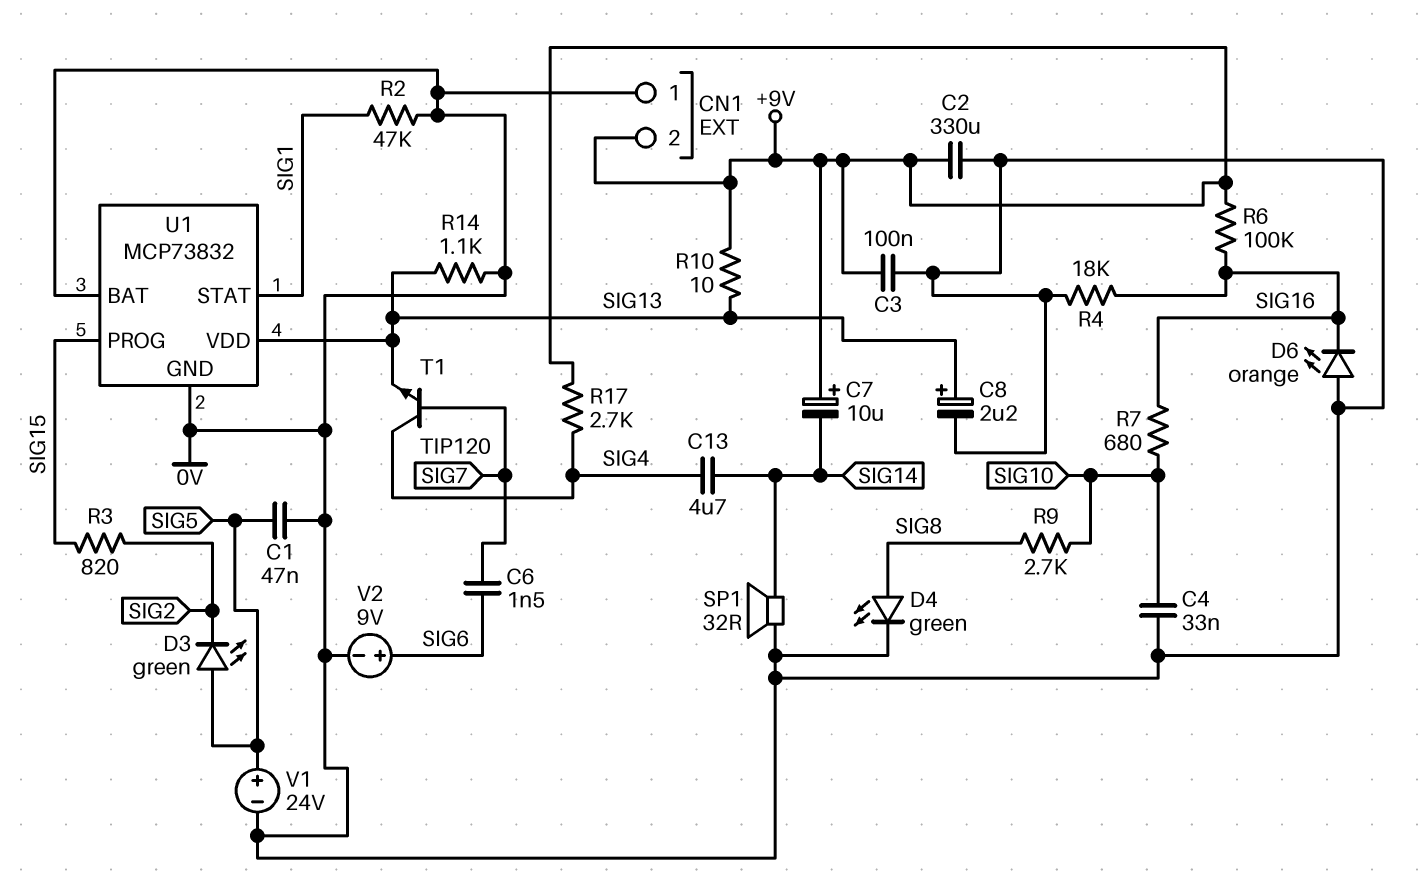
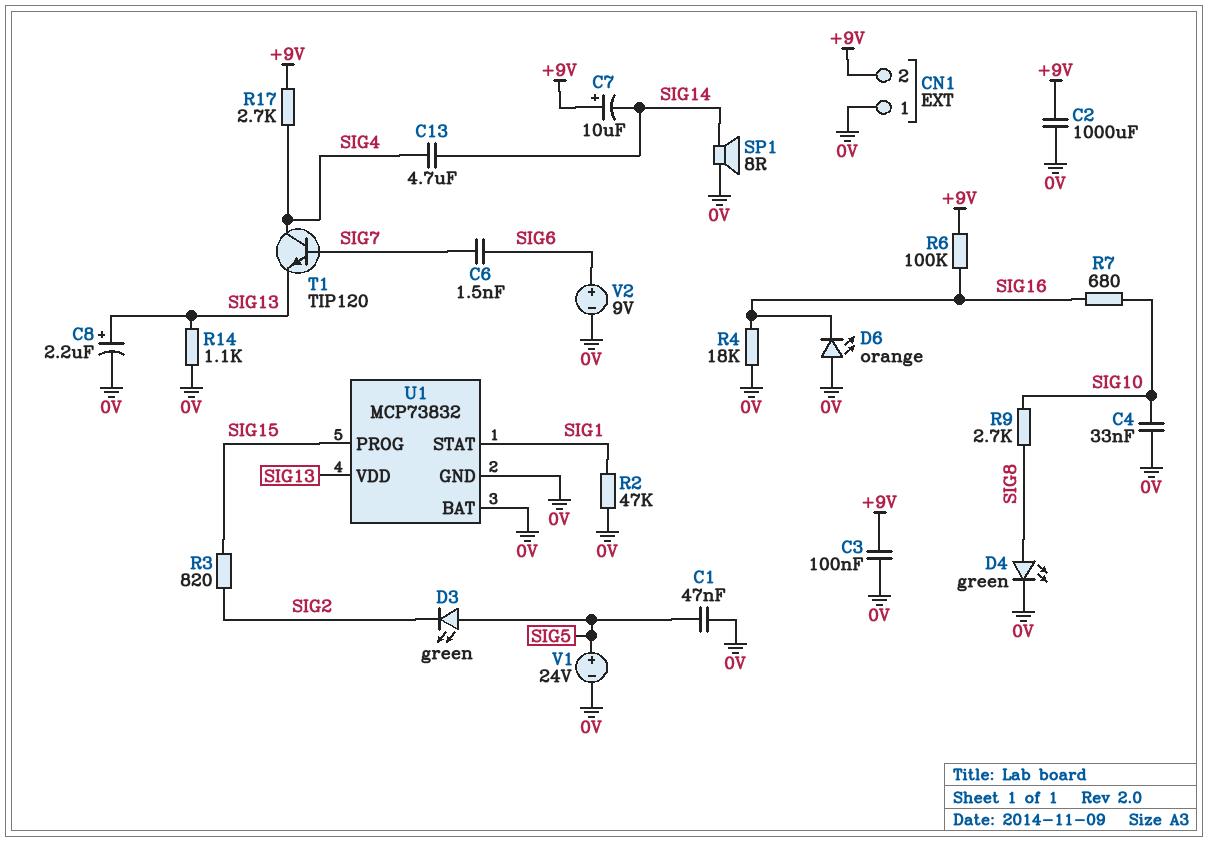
C2: 330uF (+9V, 0V) -> 1000uF (+9V, 0V)
R10: 10 (+9V, SIG13) -> none
SP1: speaker 32R (0V, SIG14) -> speaker 8R (0V, SIG14)

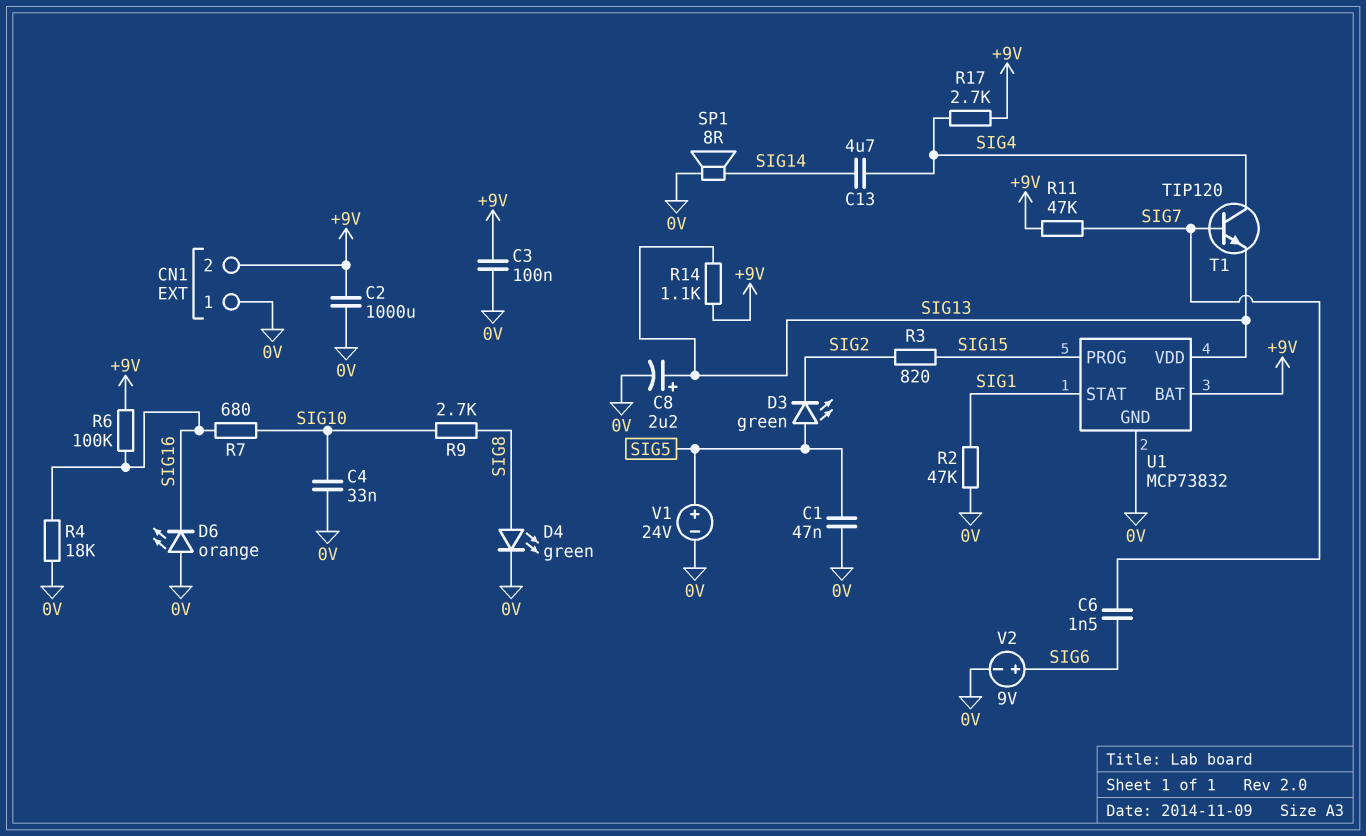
C7: 10uF (plus +9V, minus SIG14) -> none
R11: none -> 47k (+9V, SIG7)
R14: 1.1k (0V, SIG13) -> 1.1k (+9V, SIG13)
U1 pin BAT: 0V -> +9V

